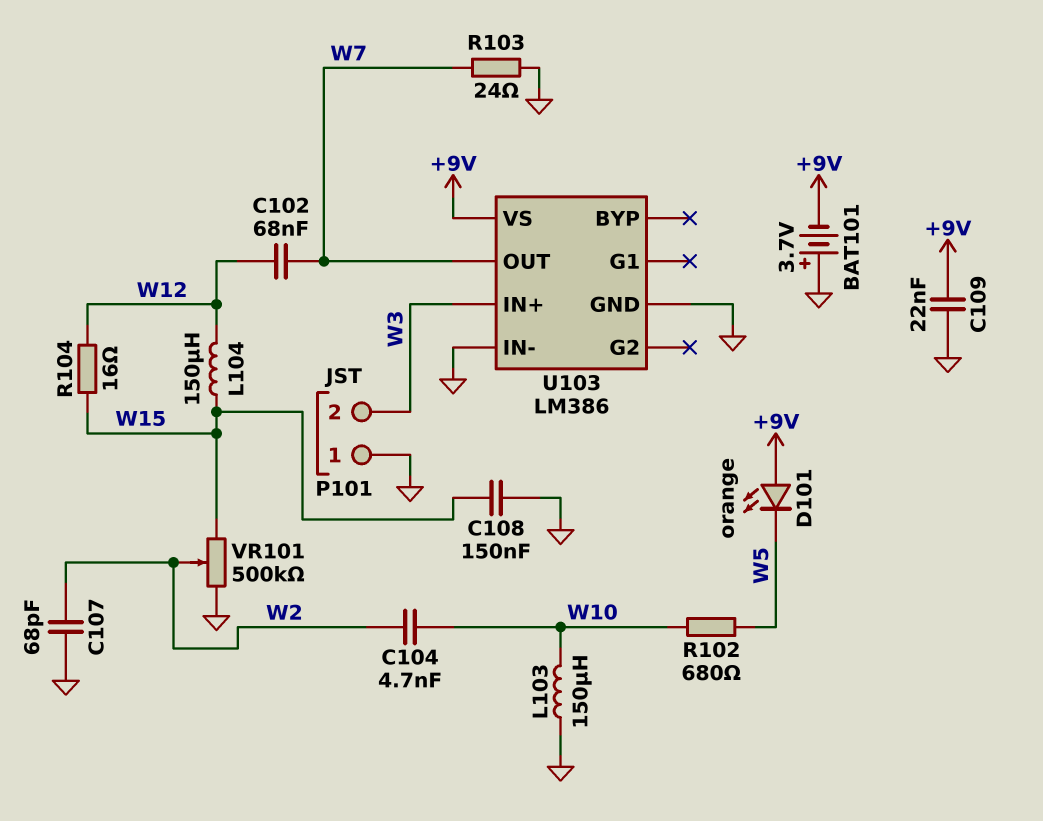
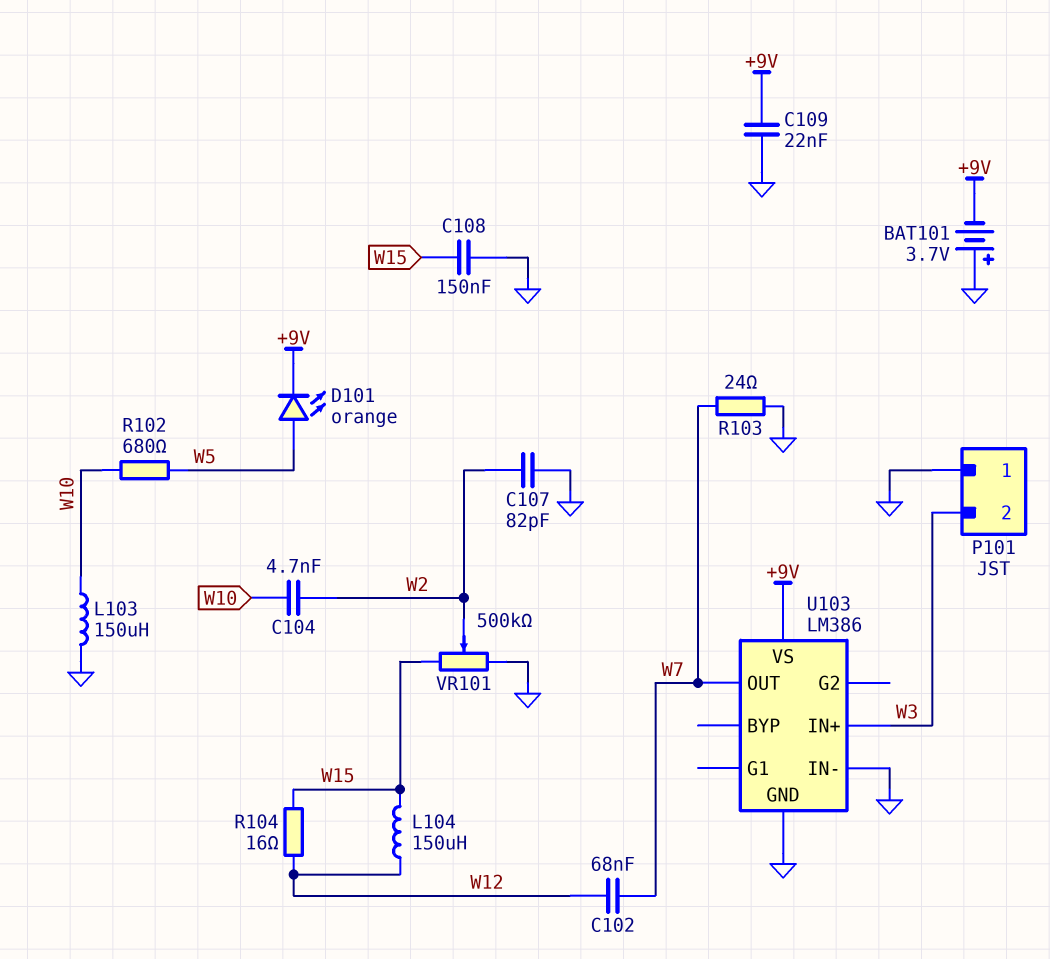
C107: 68pF (GND, W2) -> 82pF (GND, W2)
D101: LED orange (A +9V, K W5) -> LED orange (A W5, K +9V)

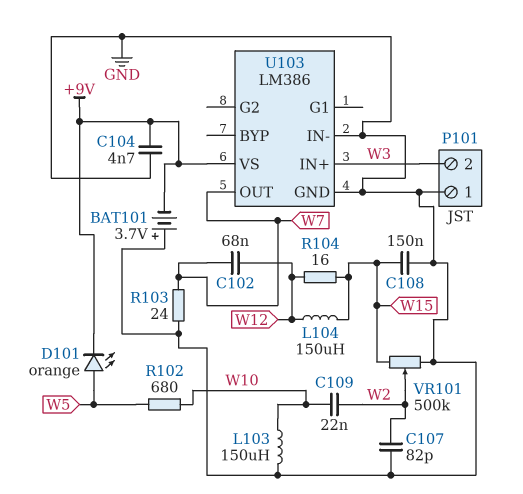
C104: 4.7nF (W2, W10) -> 4.7nF (+9V, GND)
C109: 22nF (+9V, GND) -> 22nF (W2, W10)

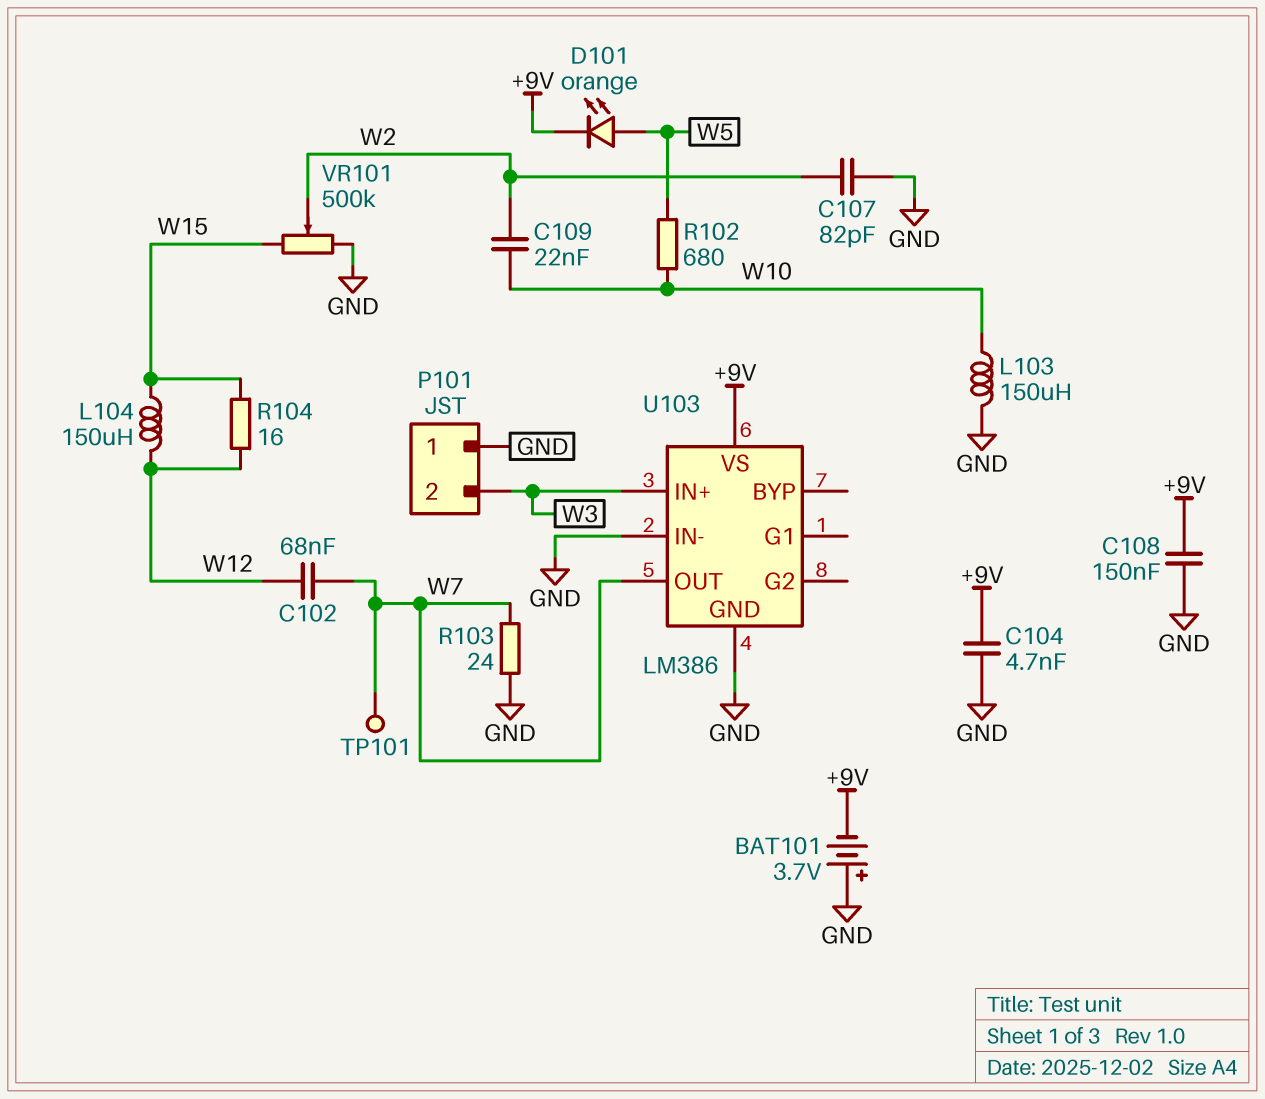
C108: 150nF (GND, W15) -> 150nF (+9V, GND)
TP101: none -> test point (W7)

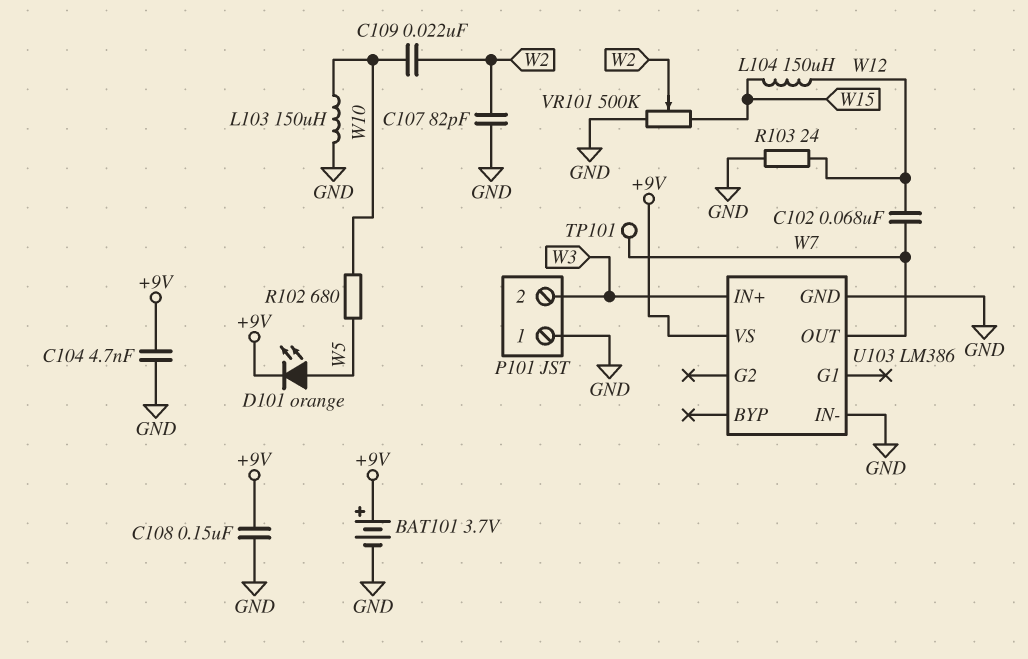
BAT101: 3.7V (plus GND, minus +9V) -> 3.7V (plus +9V, minus GND)
R103: 24 (GND, W7) -> 24 (GND, W12)
R104: 16 (W12, W15) -> none

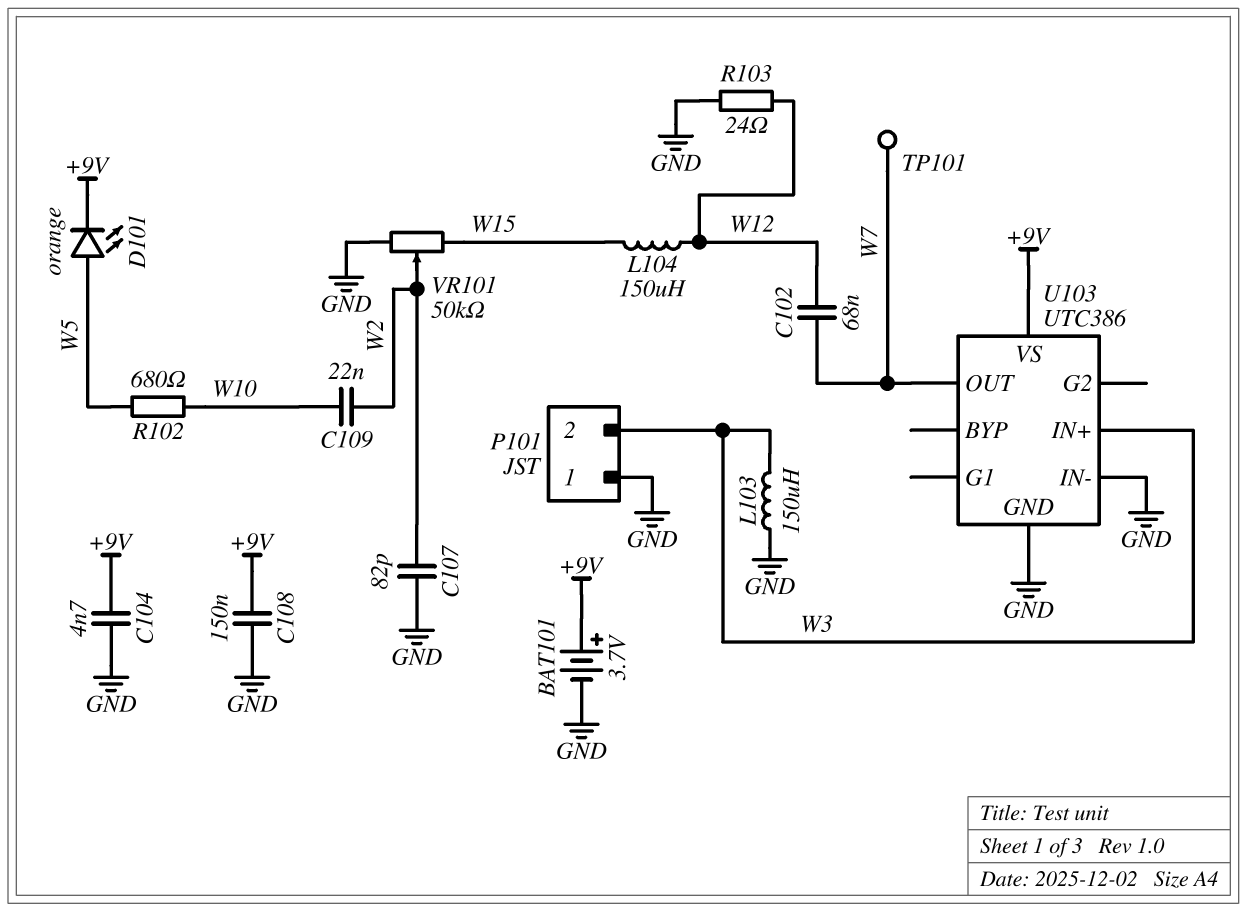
L103: 150uH (GND, W10) -> 150uH (GND, W3)
U103: LM386 -> UTC386
VR101: 500k (GND, W15, wiper W2) -> 50k (GND, W15, wiper W2)

